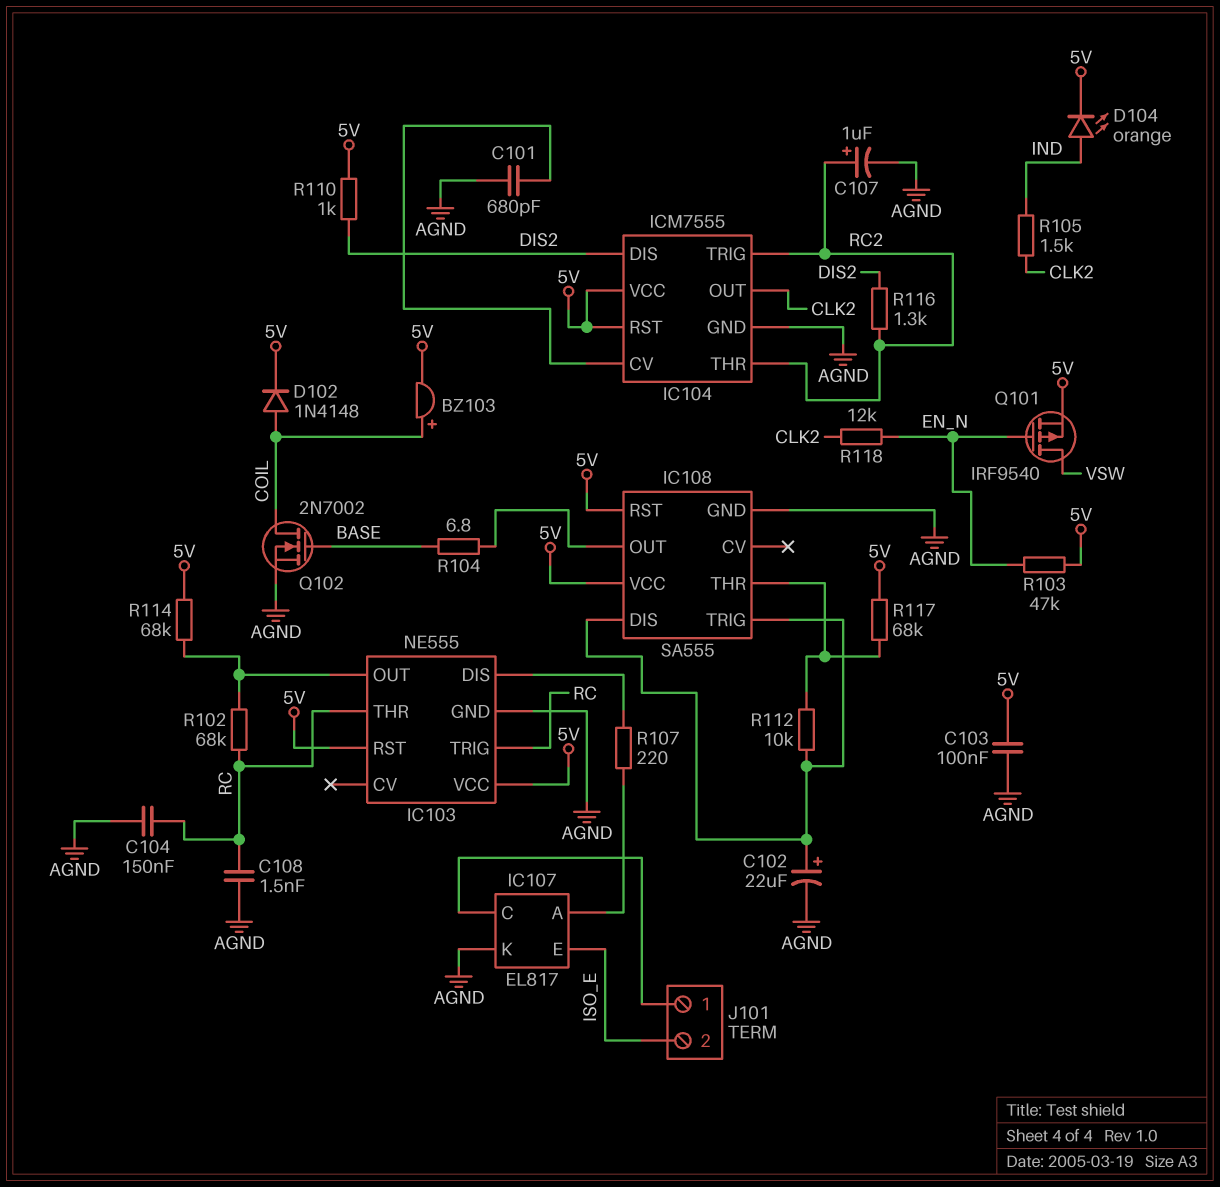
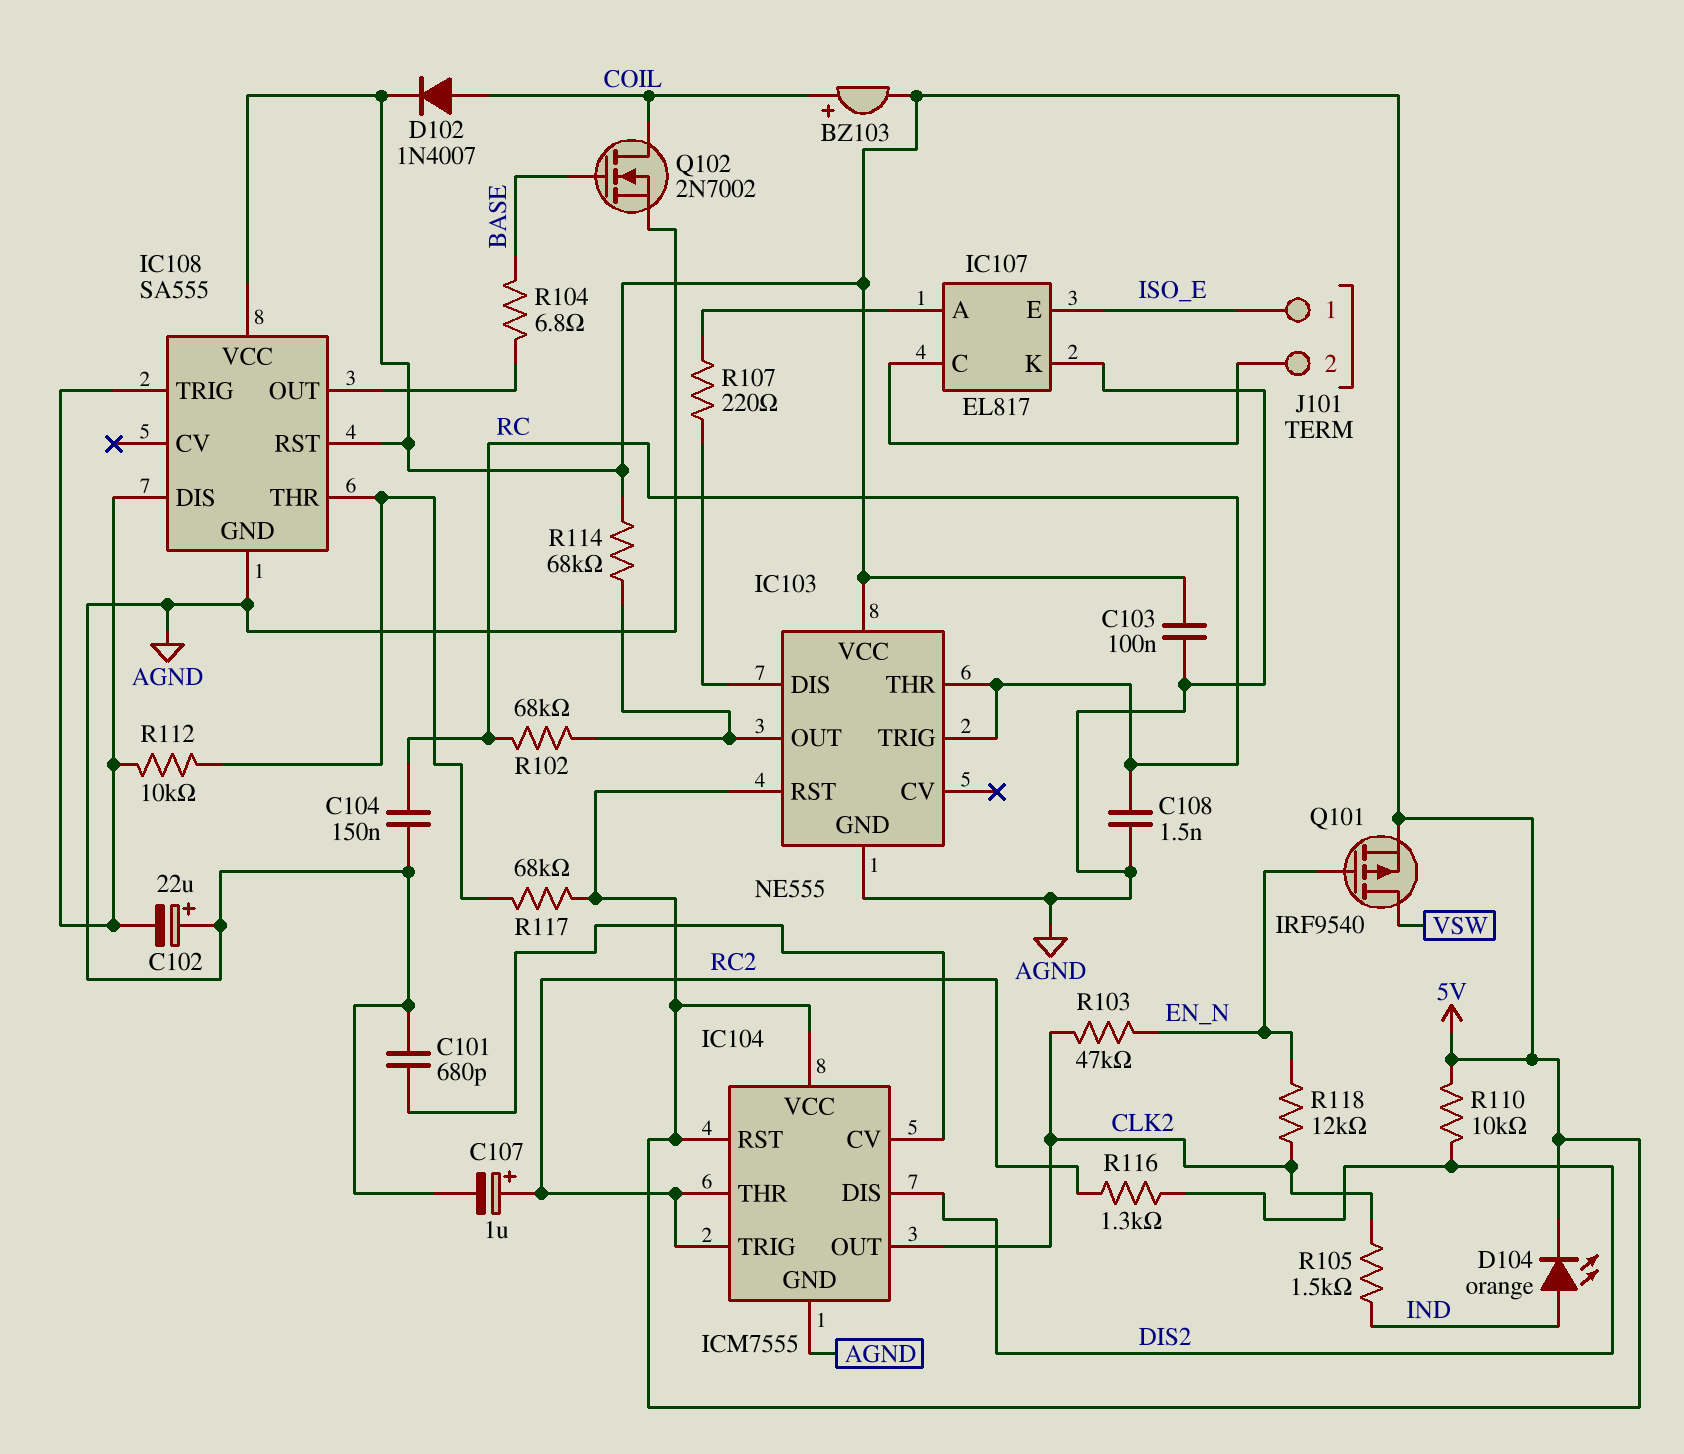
C102: 22uF (plus IC108/DIS, minus AGND) -> 22uF (plus AGND, minus IC108/DIS)
D102: diode 1N4148 (A COIL, K 5V) -> diode 1N4007 (A COIL, K 5V)
J101 pin 1: IC107/C -> ISO_E
J101 pin 2: ISO_E -> IC107/C
R103: 47k (5V, EN_N) -> 47k (CLK2, EN_N)
R110: 1k (5V, DIS2) -> 10k (5V, DIS2)

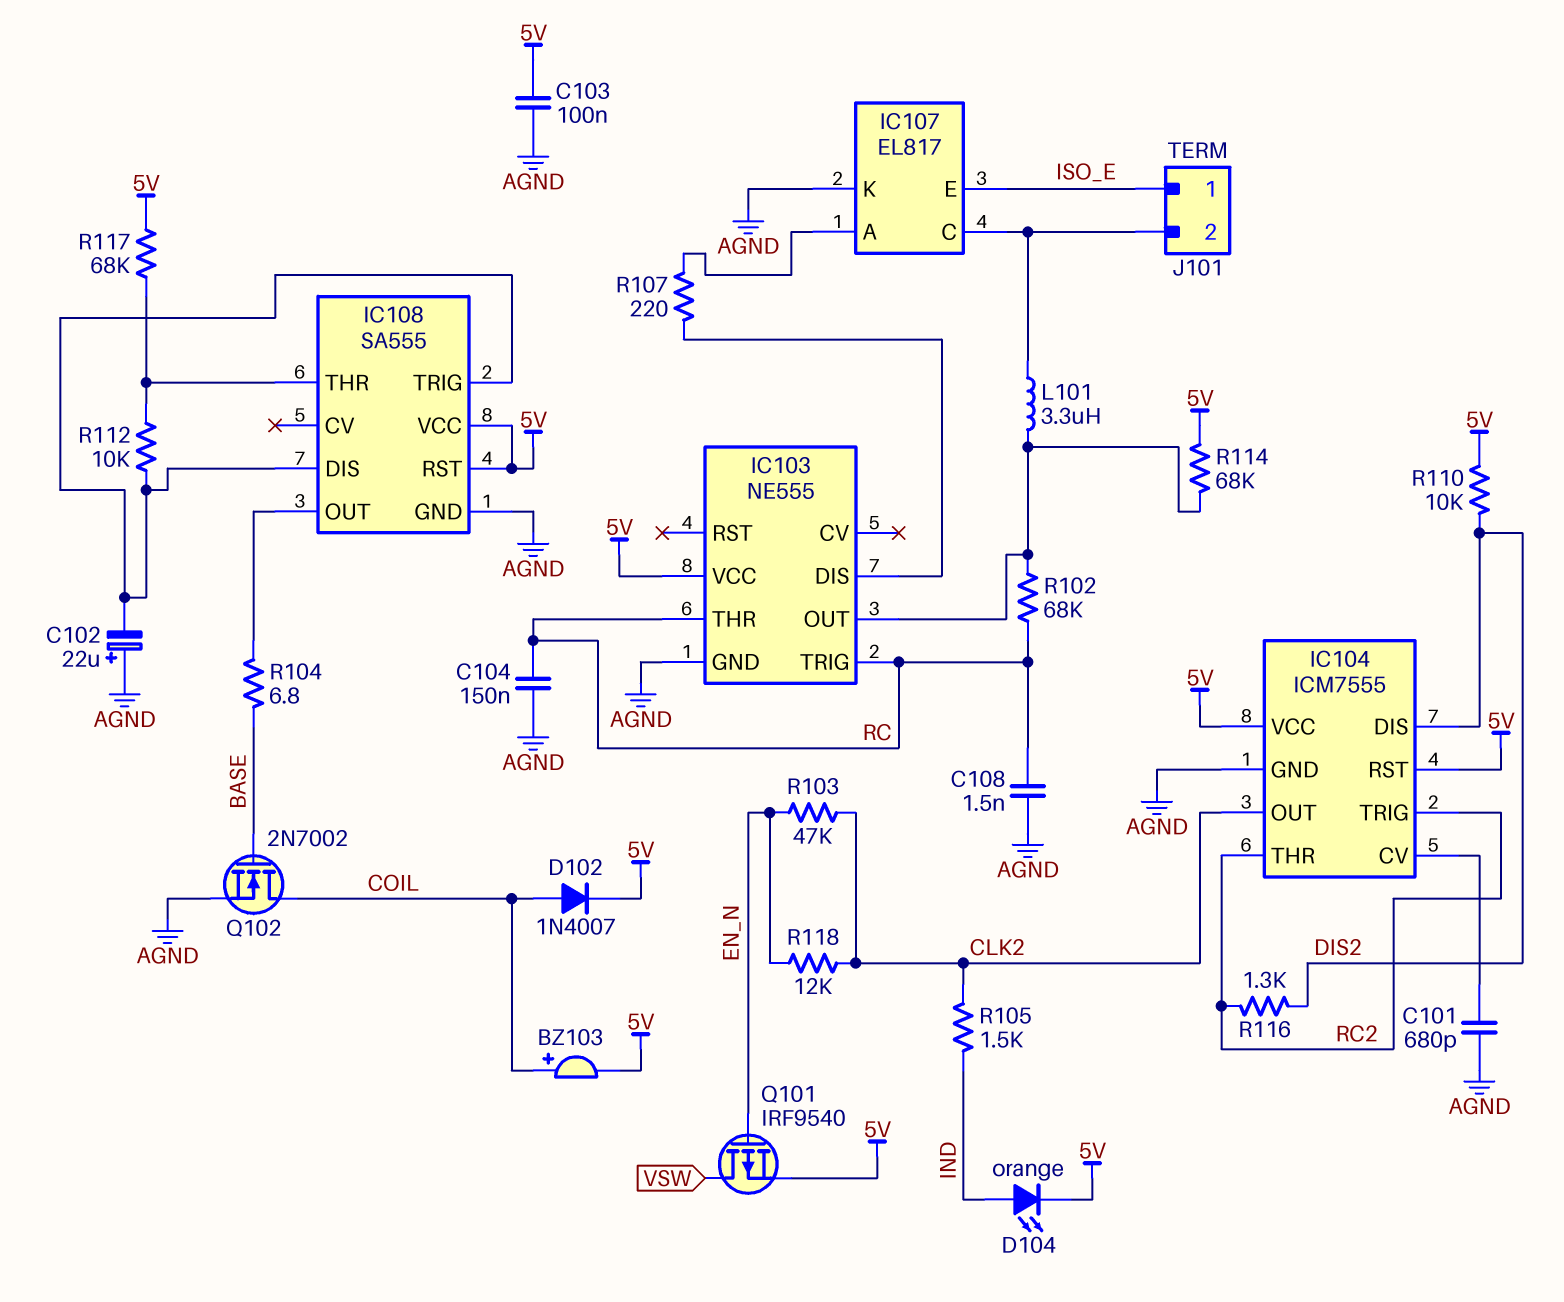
C107: 1uF (plus RC2, minus AGND) -> none
IC103 pin RST: 5V -> none
L101: none -> 3.3uH (IC103/OUT, IC107/C)

